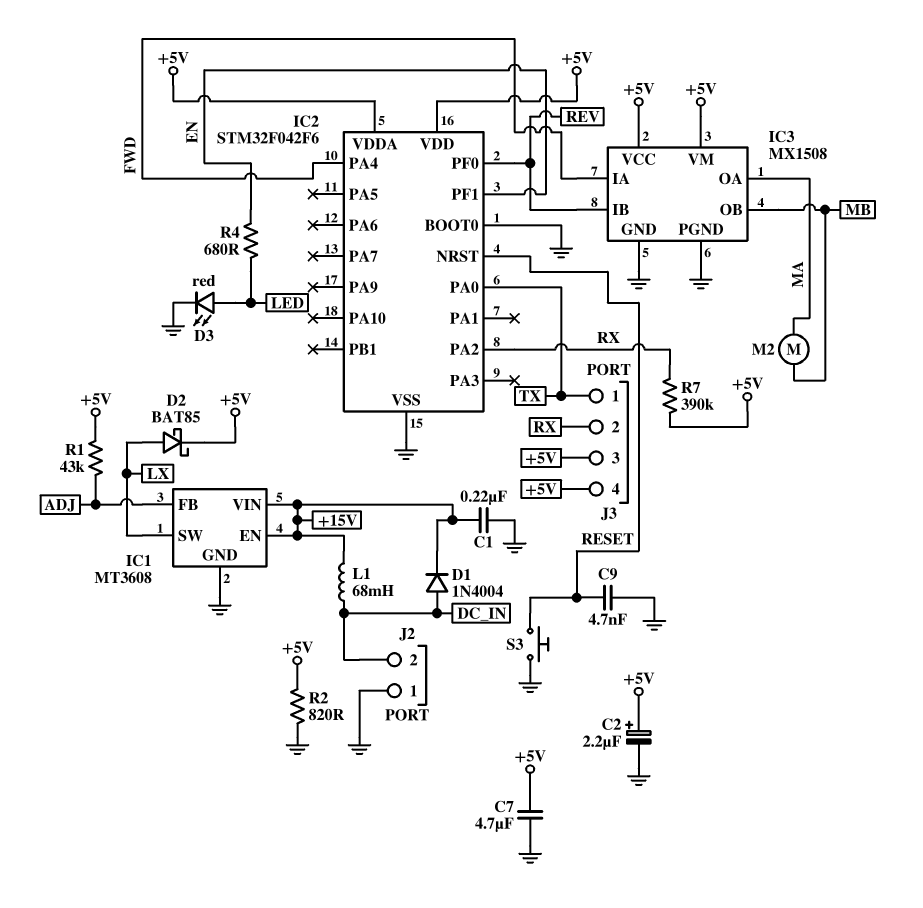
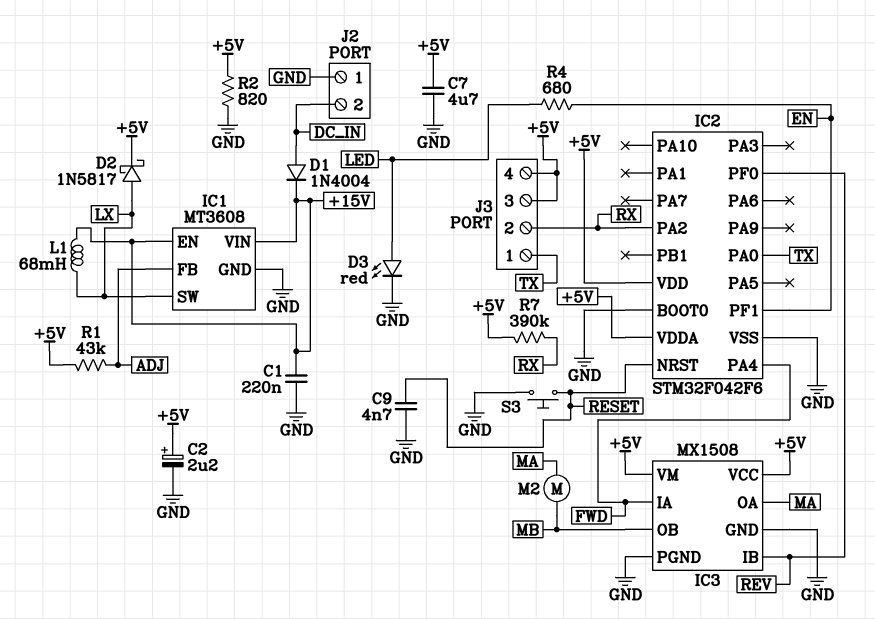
D2: schottky BAT85 (A LX, K +5V) -> schottky 1N5817 (A LX, K +5V)
L1: 68mH (+15V, DC_IN) -> 68mH (+15V, LX)

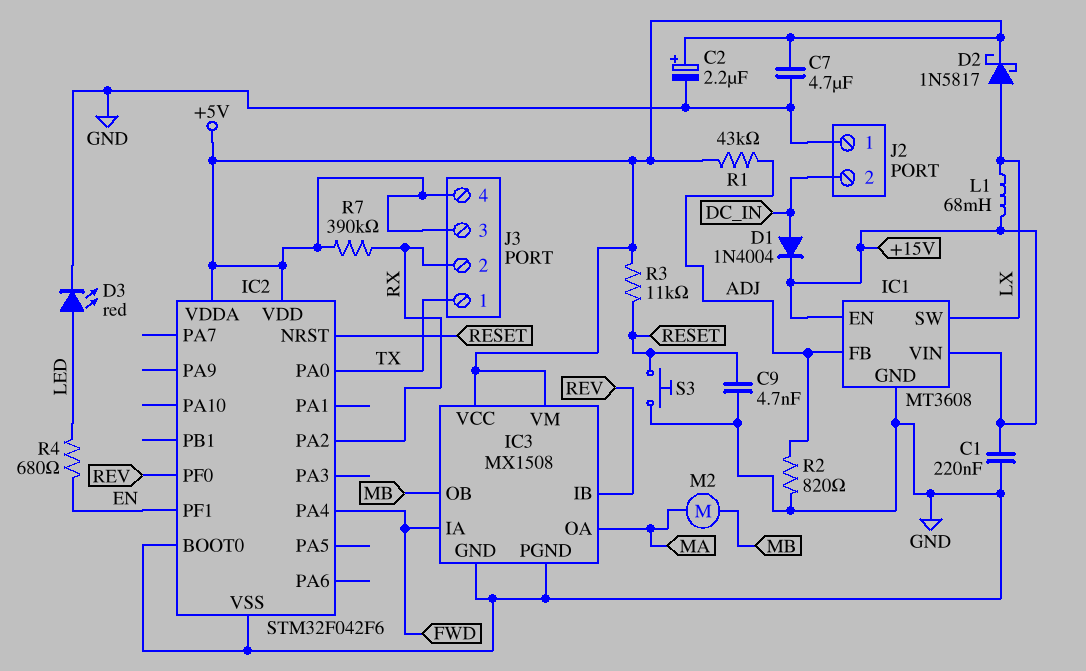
R2: 820 (+5V, GND) -> 820 (ADJ, GND)
R3: none -> 11k (+5V, RESET)

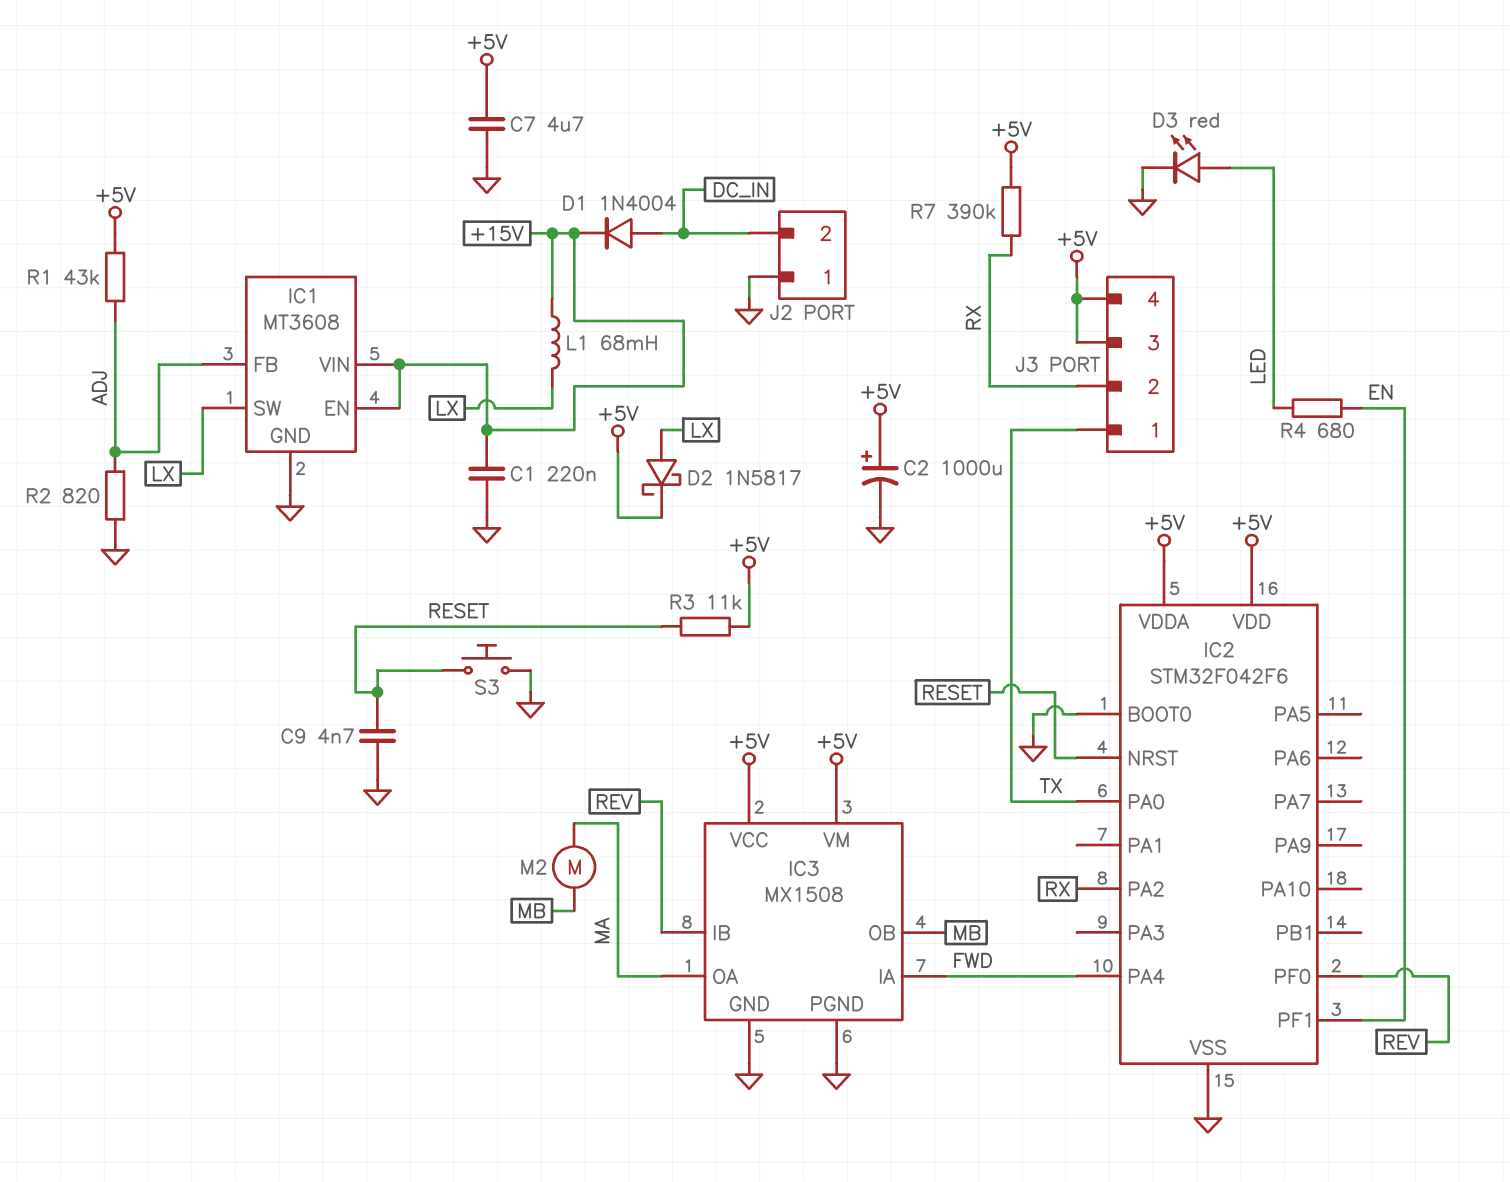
C2: 2.2uF (plus +5V, minus GND) -> 1000uF (plus +5V, minus GND)

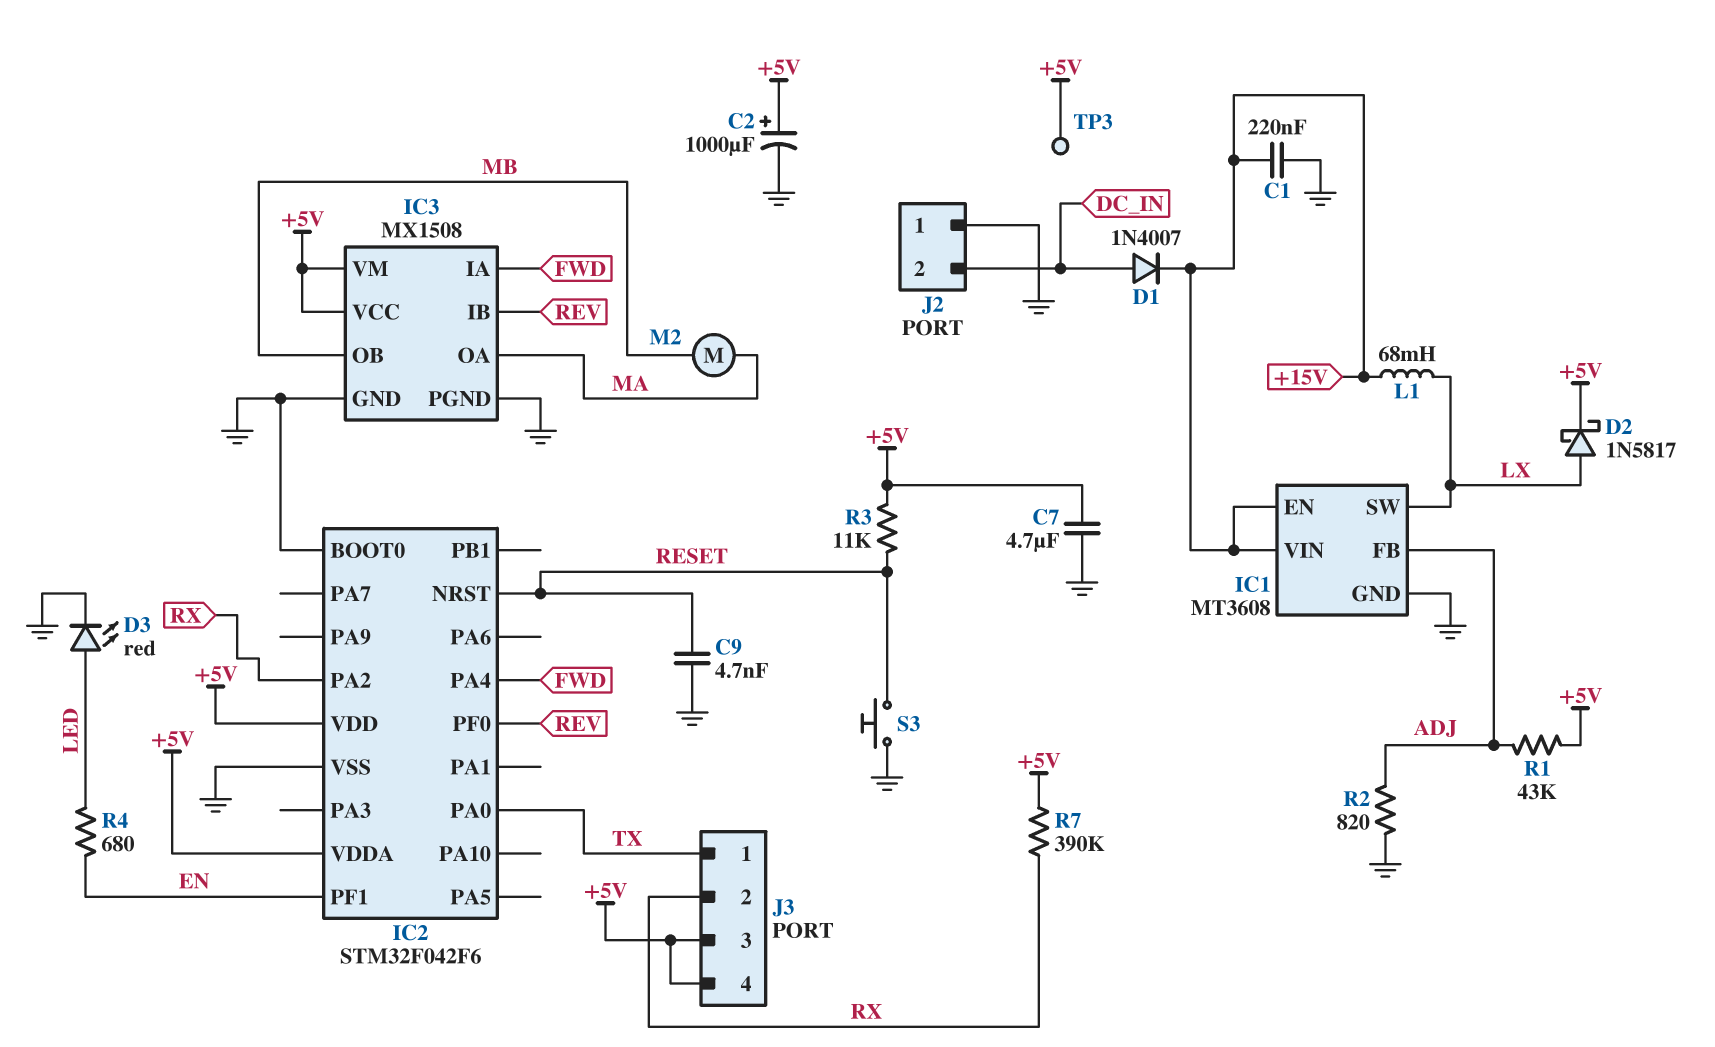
D1: diode 1N4004 (A DC_IN, K +15V) -> diode 1N4007 (A DC_IN, K +15V)
TP3: none -> test point (+5V)

